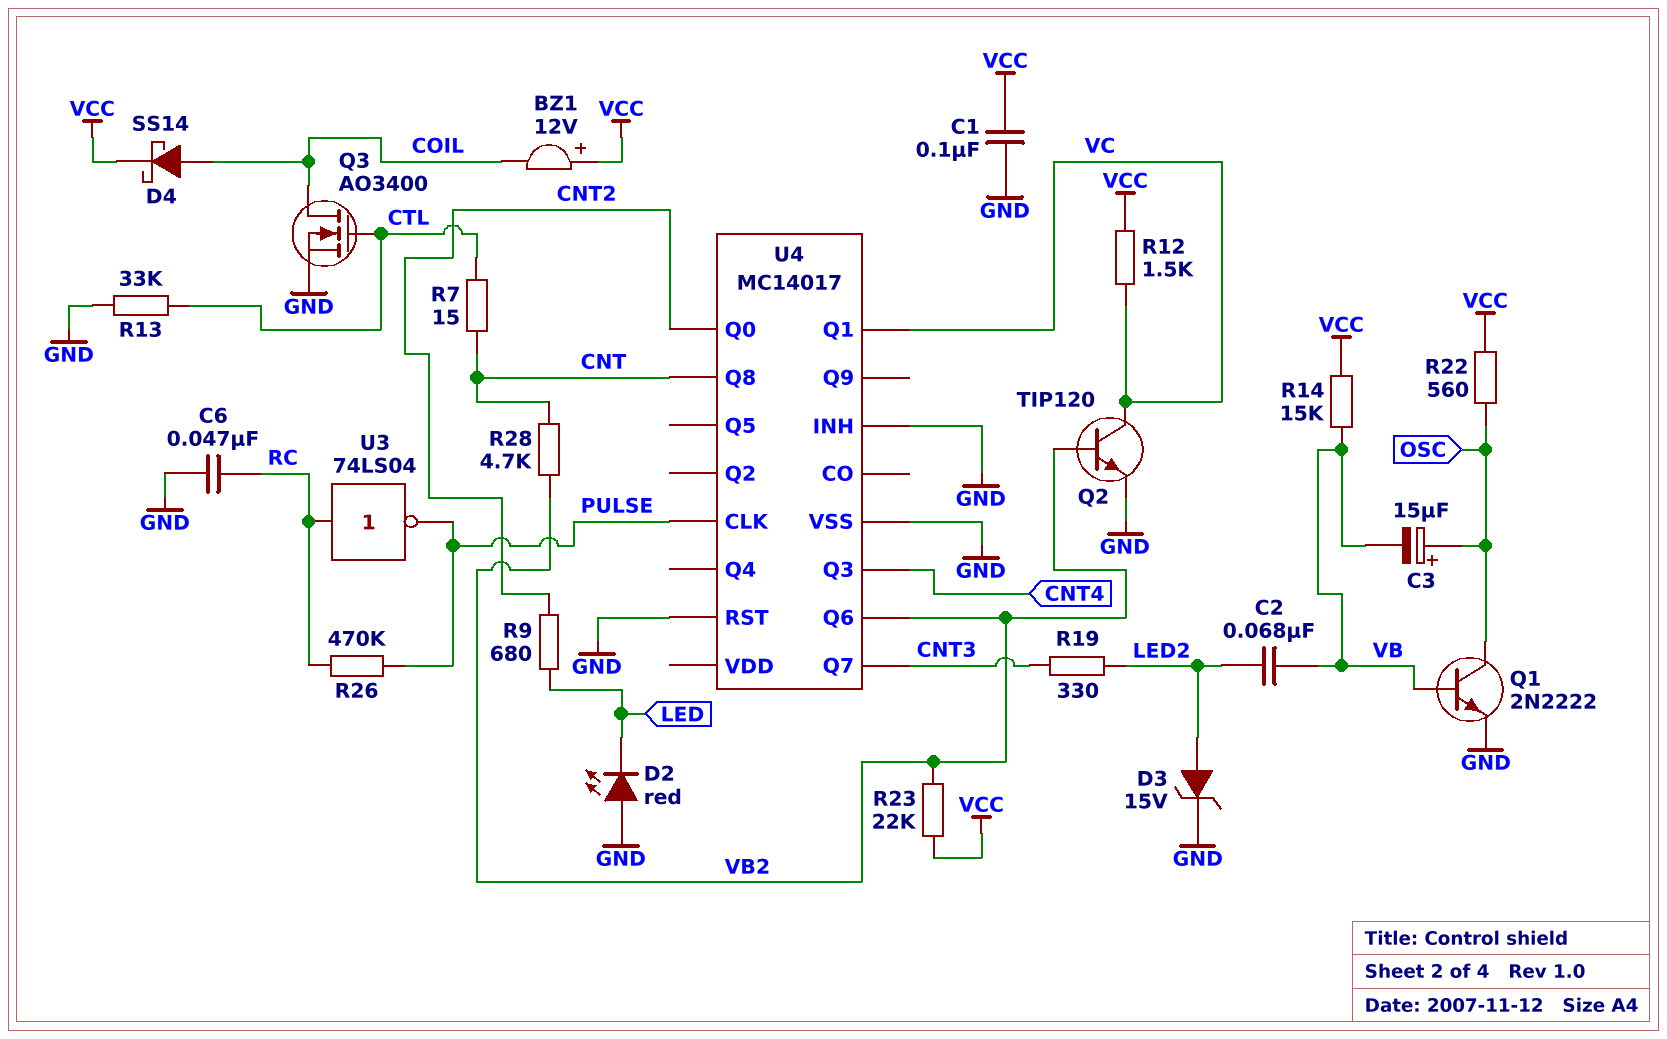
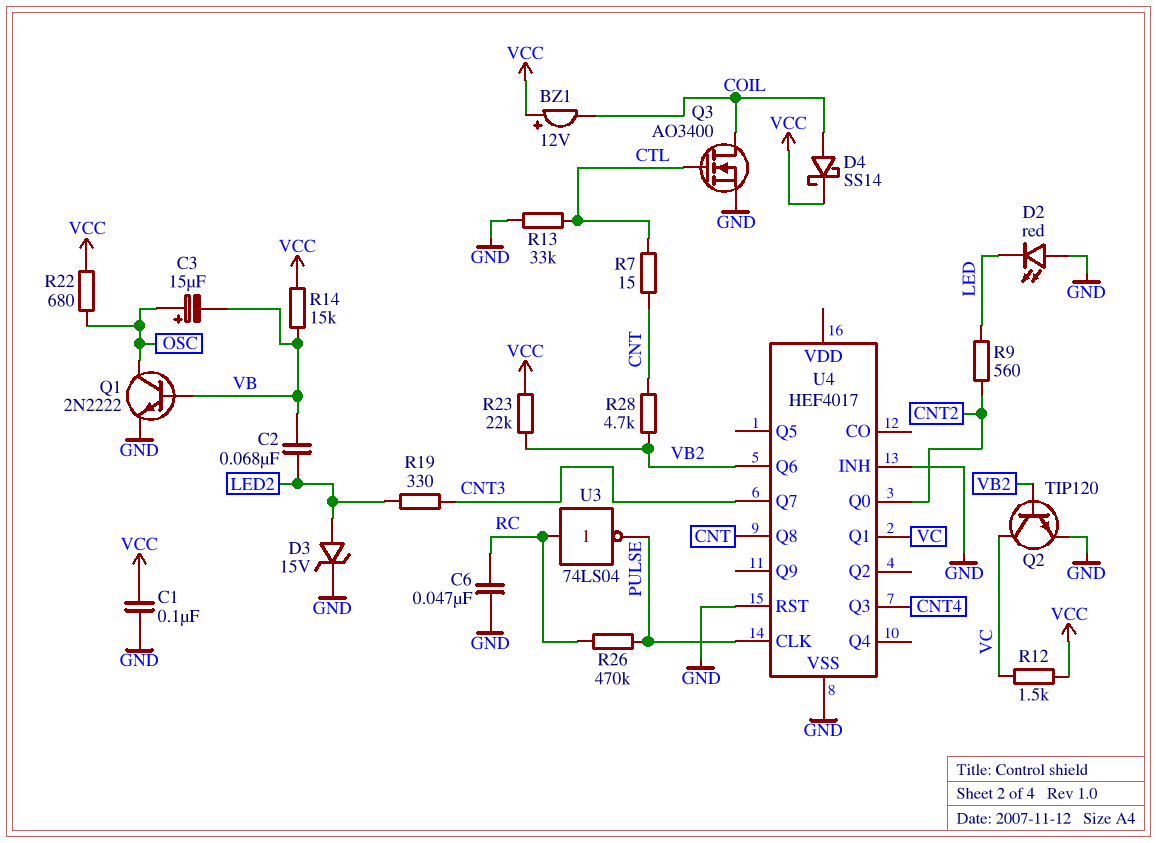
R9: 680 (CNT2, LED) -> 560 (CNT2, LED)
R22: 560 (OSC, VCC) -> 680 (OSC, VCC)
U4: MC14017 -> HEF4017

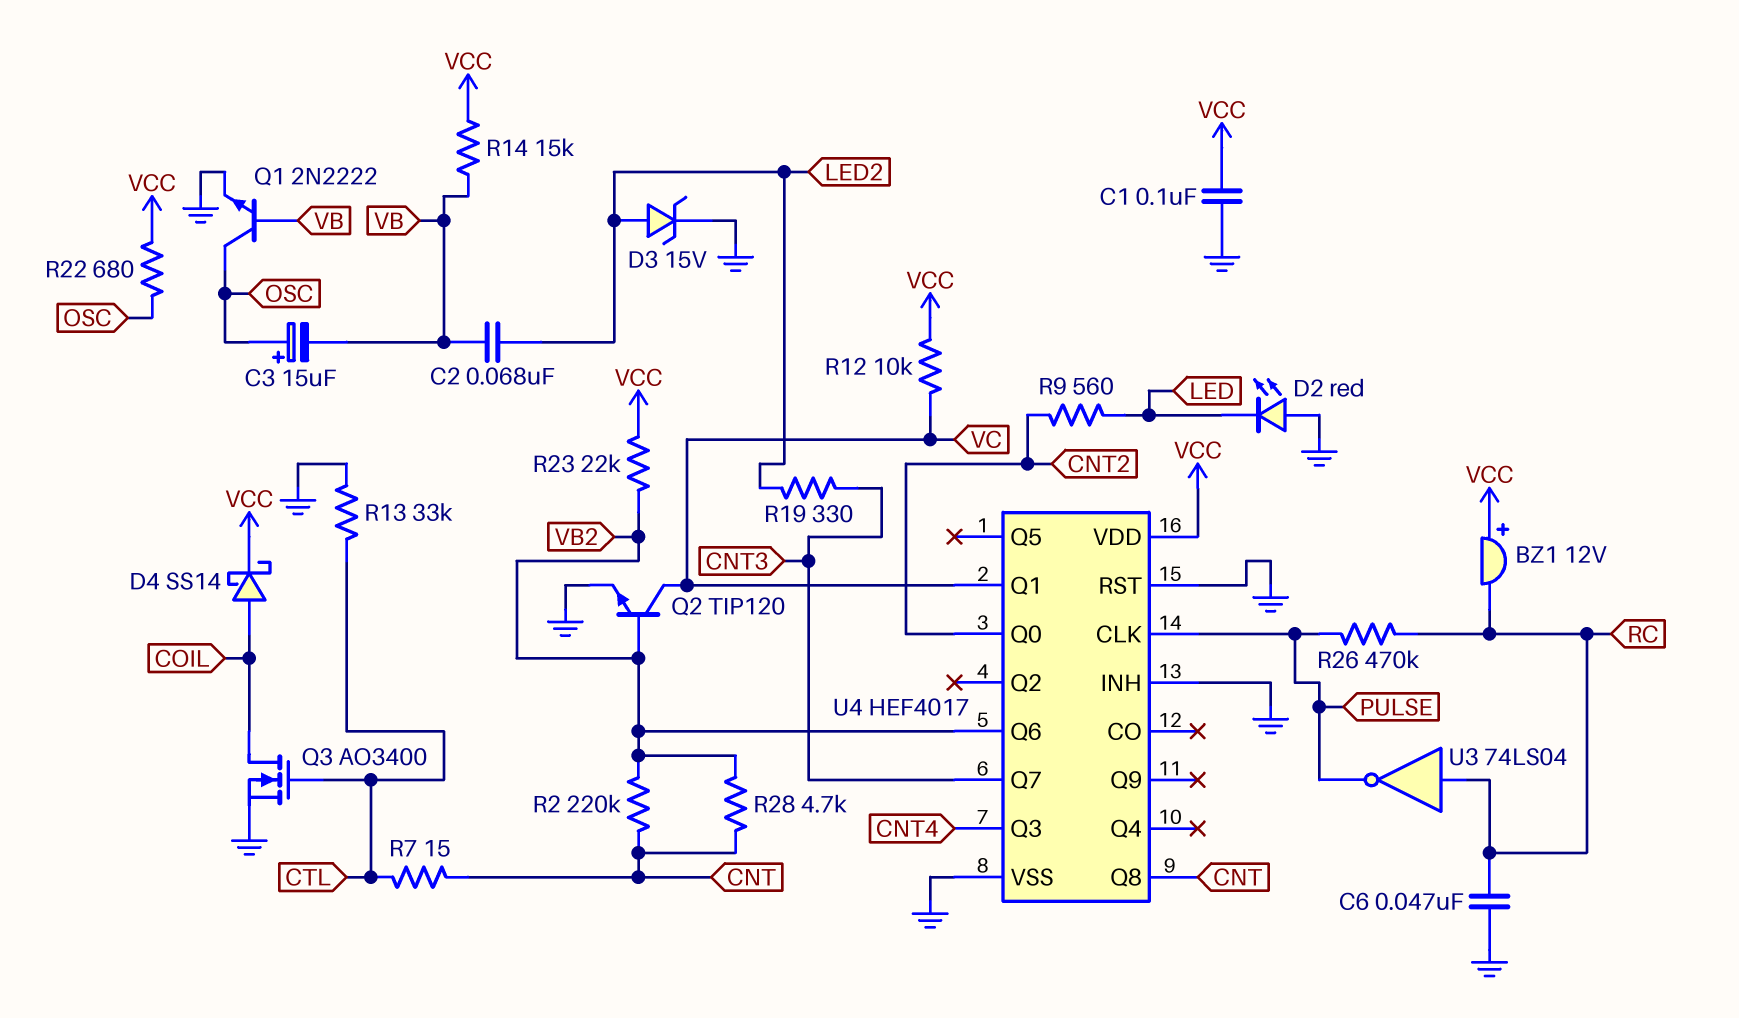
BZ1: buzzer 12V (plus VCC, minus COIL) -> buzzer 12V (plus VCC, minus RC)
R2: none -> 220k (CNT, VB2)
R12: 1.5k (VC, VCC) -> 10k (VC, VCC)
U4 pin VDD: none -> VCC

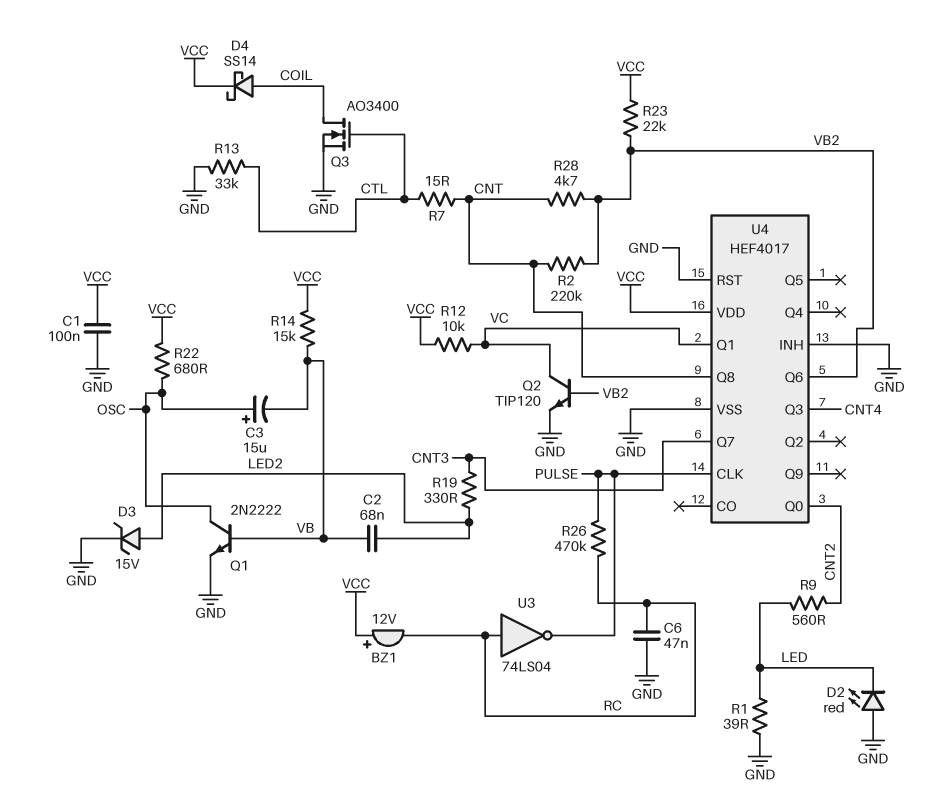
R1: none -> 39 (GND, LED)

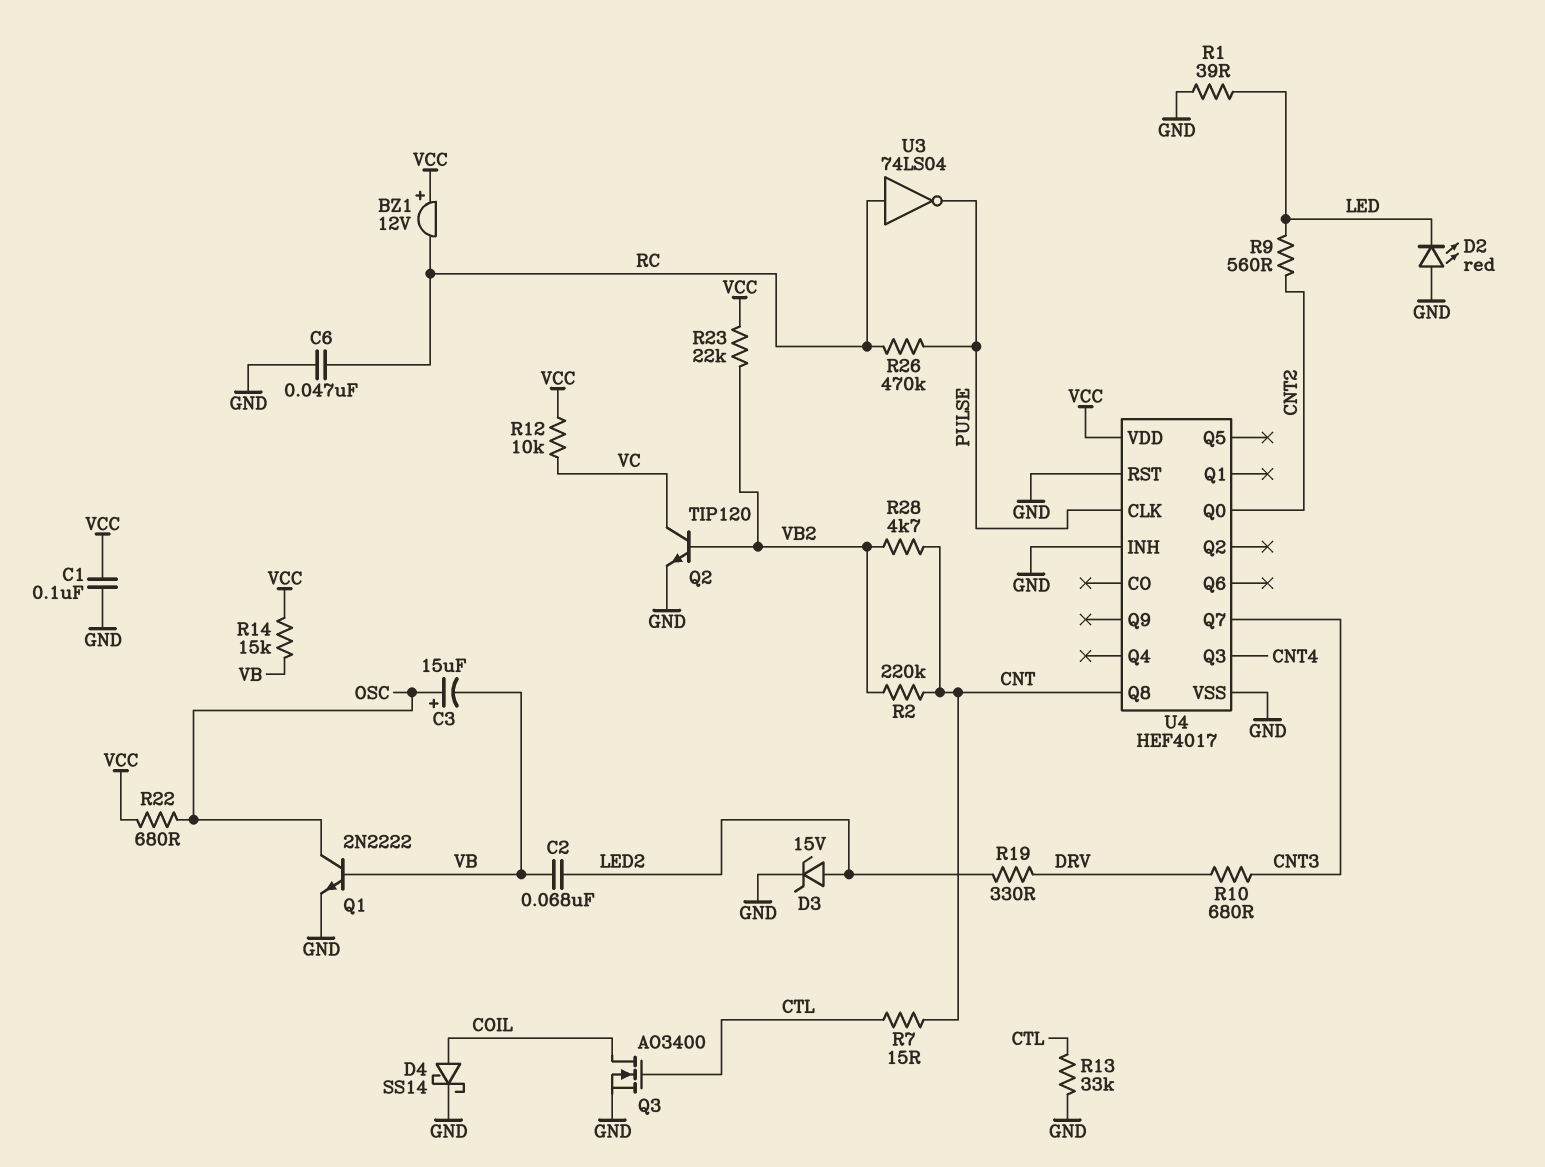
D4: schottky SS14 (A COIL, K VCC) -> schottky SS14 (A COIL, K GND)
R10: none -> 680 (CNT3, DRV)
R19: 330 (CNT3, LED2) -> 330 (DRV, LED2)
U4 pin Q1: VC -> none
U4 pin Q6: VB2 -> none

